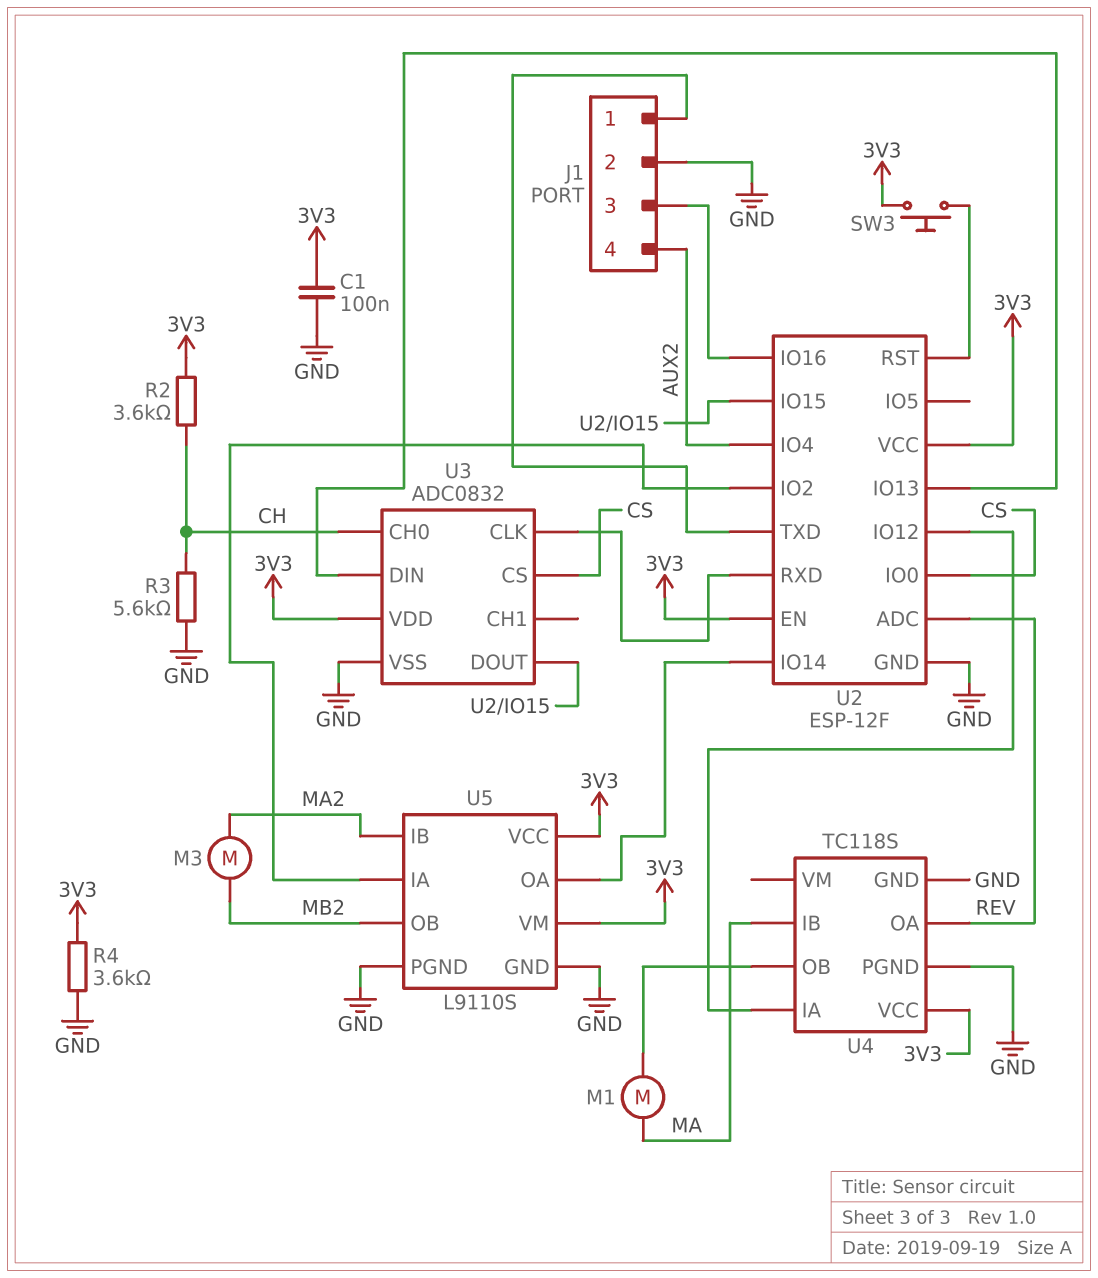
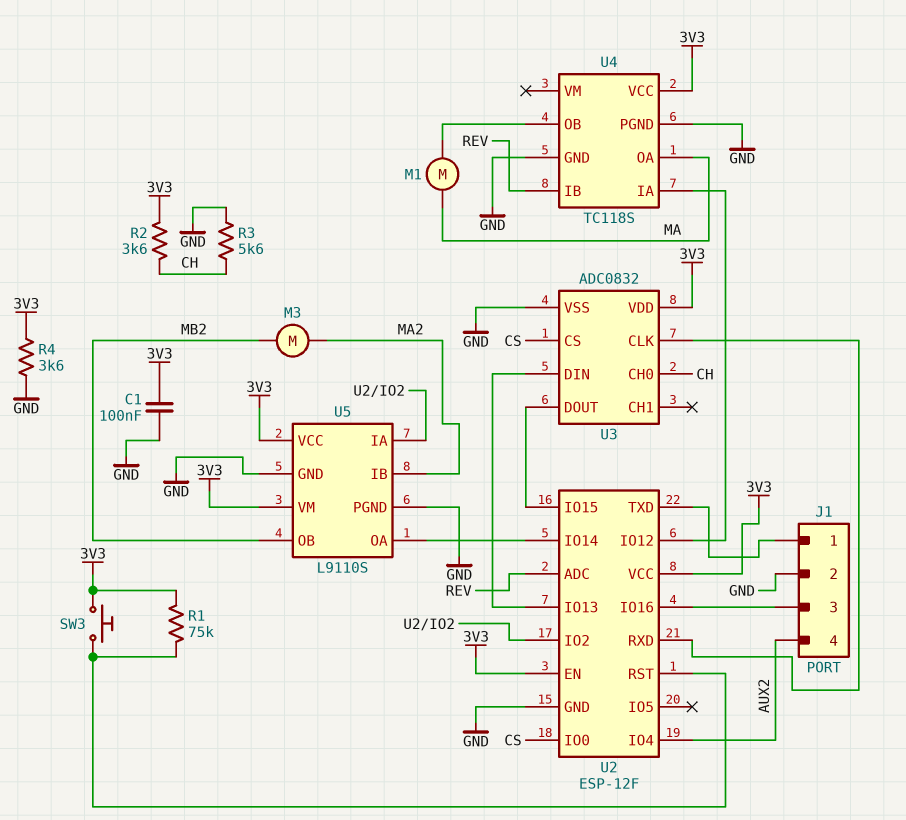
R1: none -> 75k (3V3, U2/RST)
U4 pin IB: MA -> REV
U4 pin OA: REV -> MA

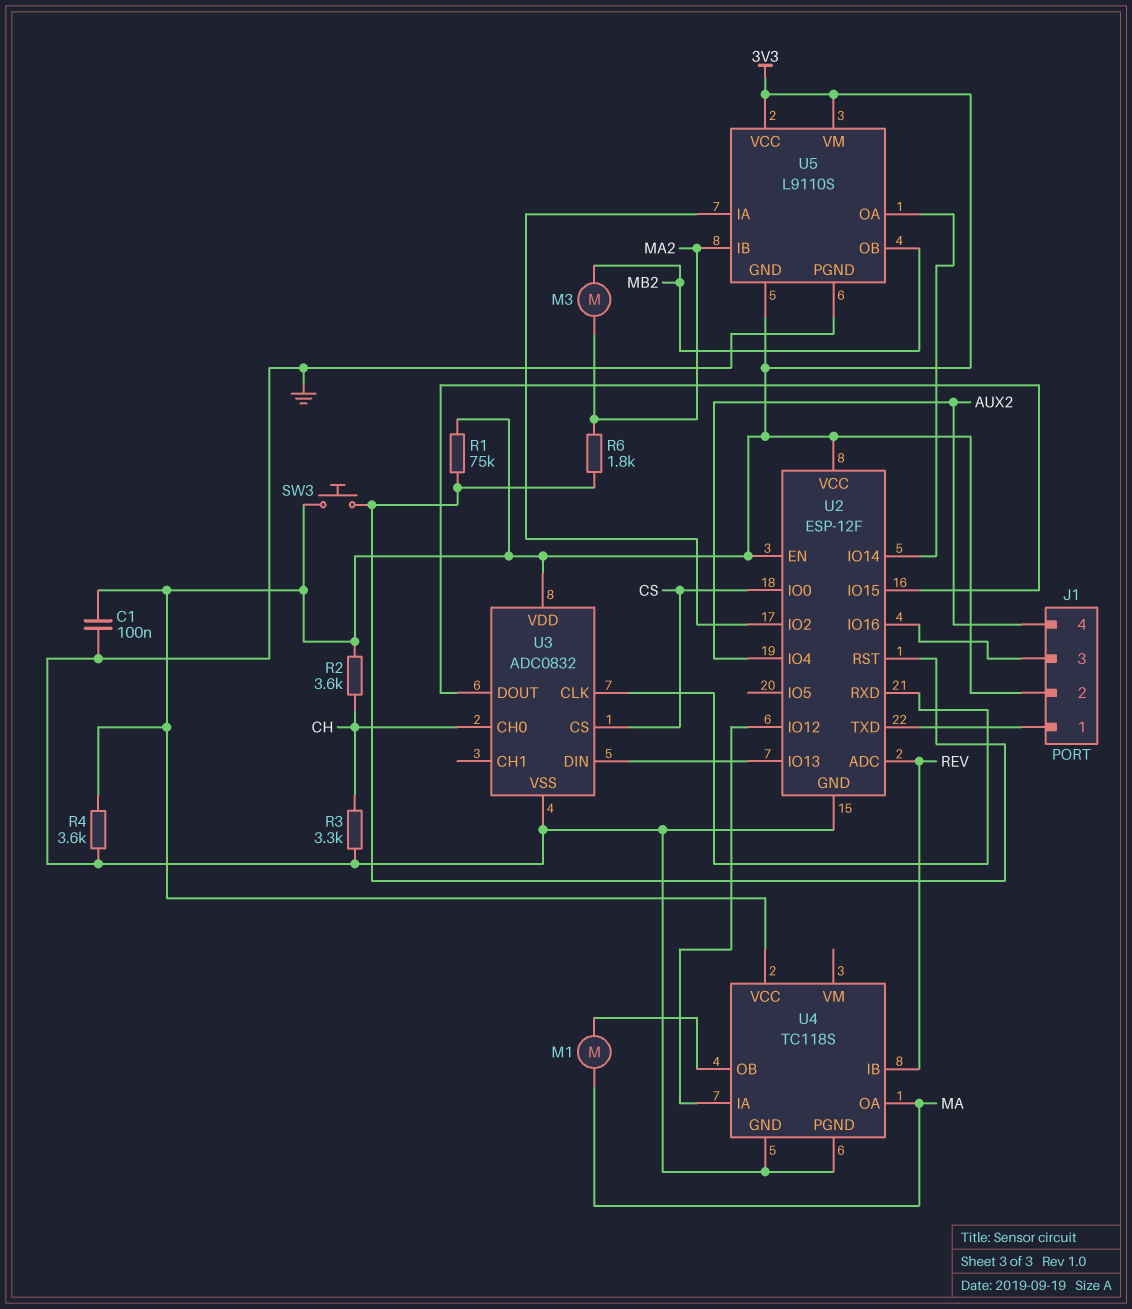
J1 pin 2: GND -> 3V3
R3: 5.6k (CH, GND) -> 3.3k (CH, GND)
R6: none -> 1.8k (MA2, U2/RST)
U5 pin GND: GND -> 3V3

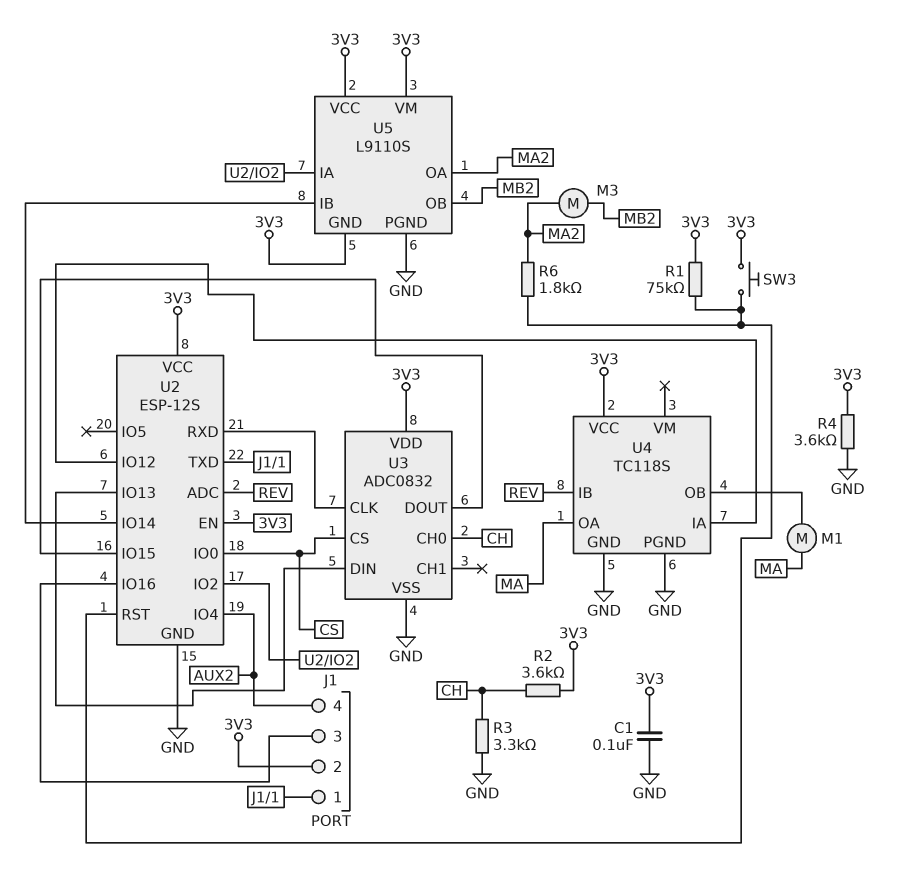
U2: ESP-12F -> ESP-12S
U5 pin IB: MA2 -> U2/IO14
U5 pin OA: U2/IO14 -> MA2

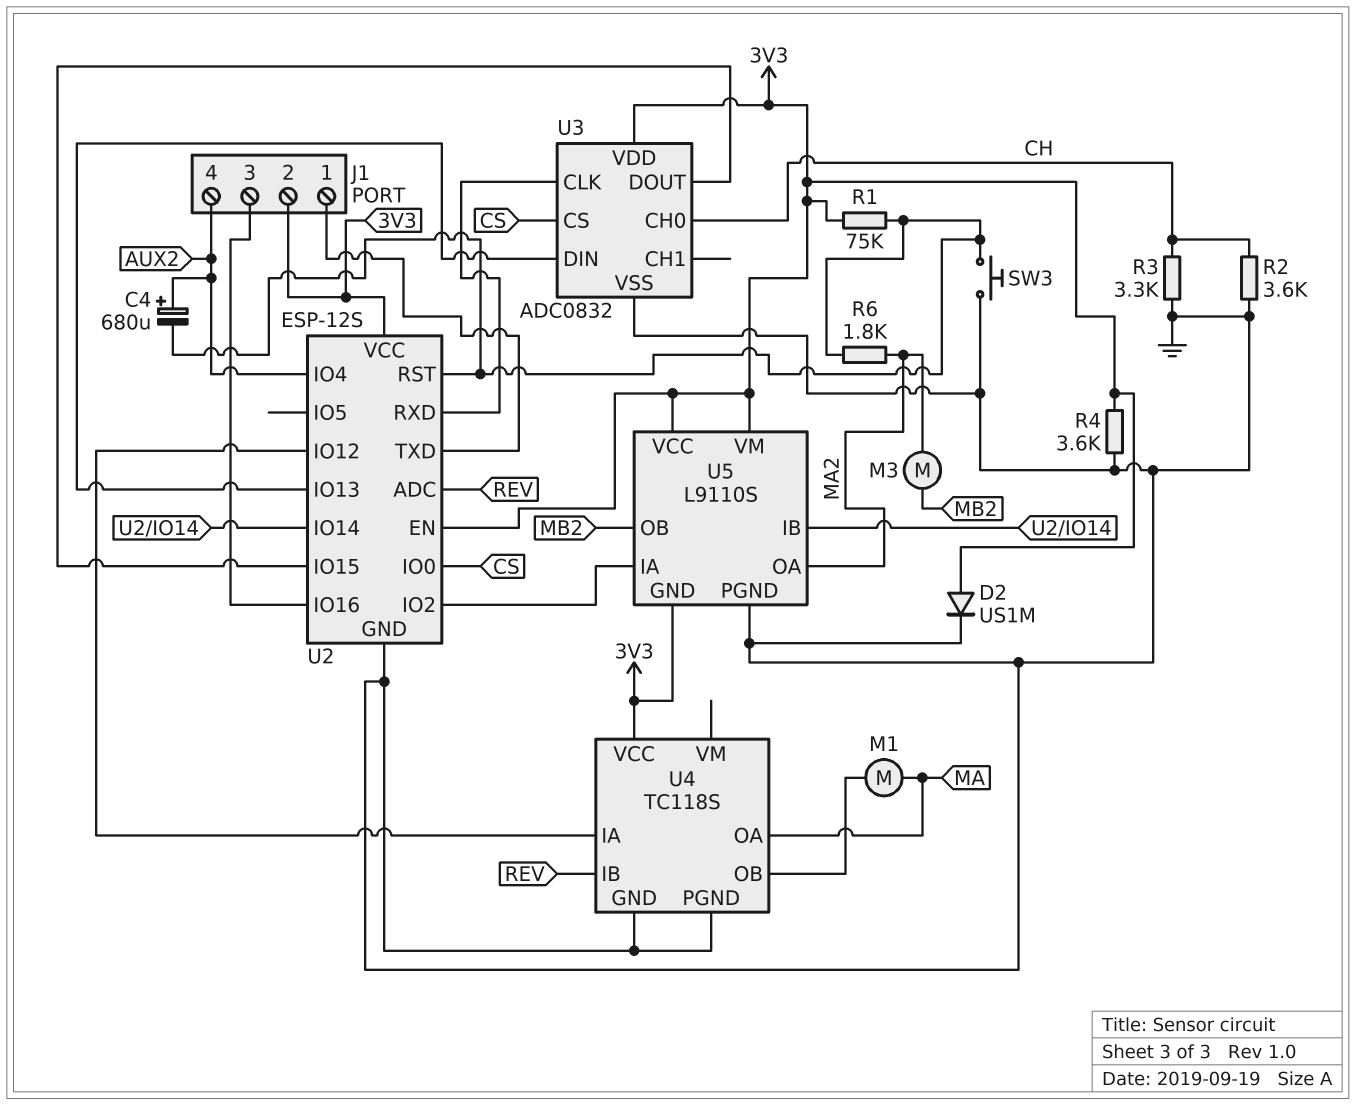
C1: 100nF (3V3, GND) -> none
C4: none -> 680uF (plus AUX2, minus U2/RST)
D2: none -> diode US1M (A 3V3, K GND)
R2: 3.6k (3V3, CH) -> 3.6k (CH, GND)
SW3: button (3V3, U2/RST) -> button (GND, U2/RST)

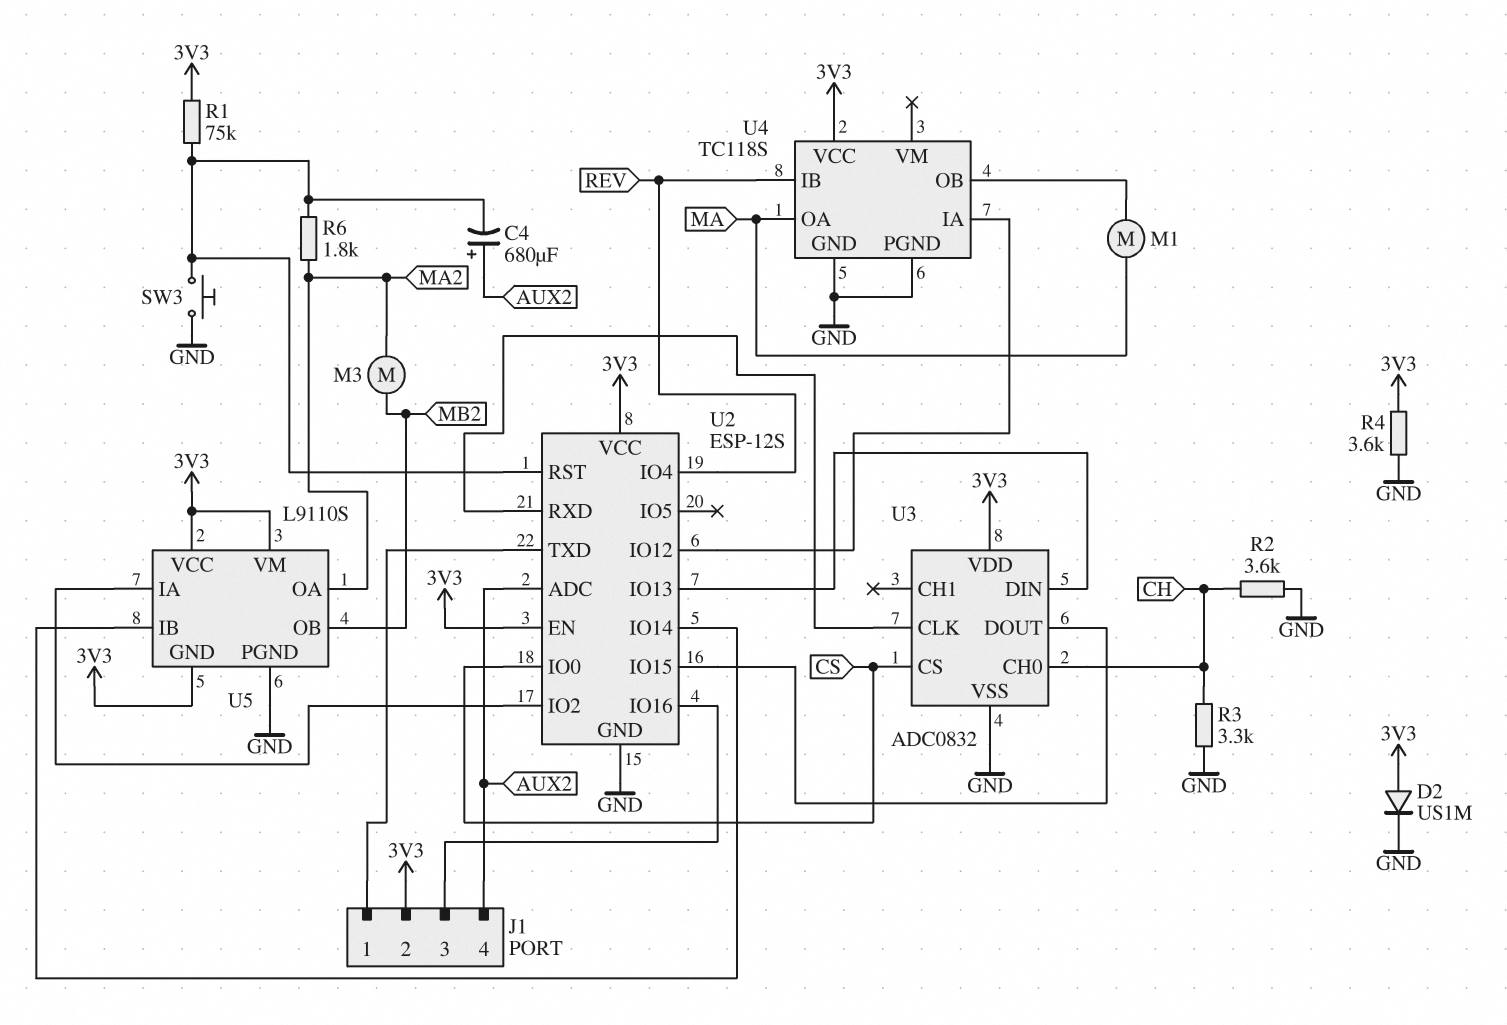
U2 pin ADC: REV -> AUX2
U2 pin IO4: AUX2 -> REV

